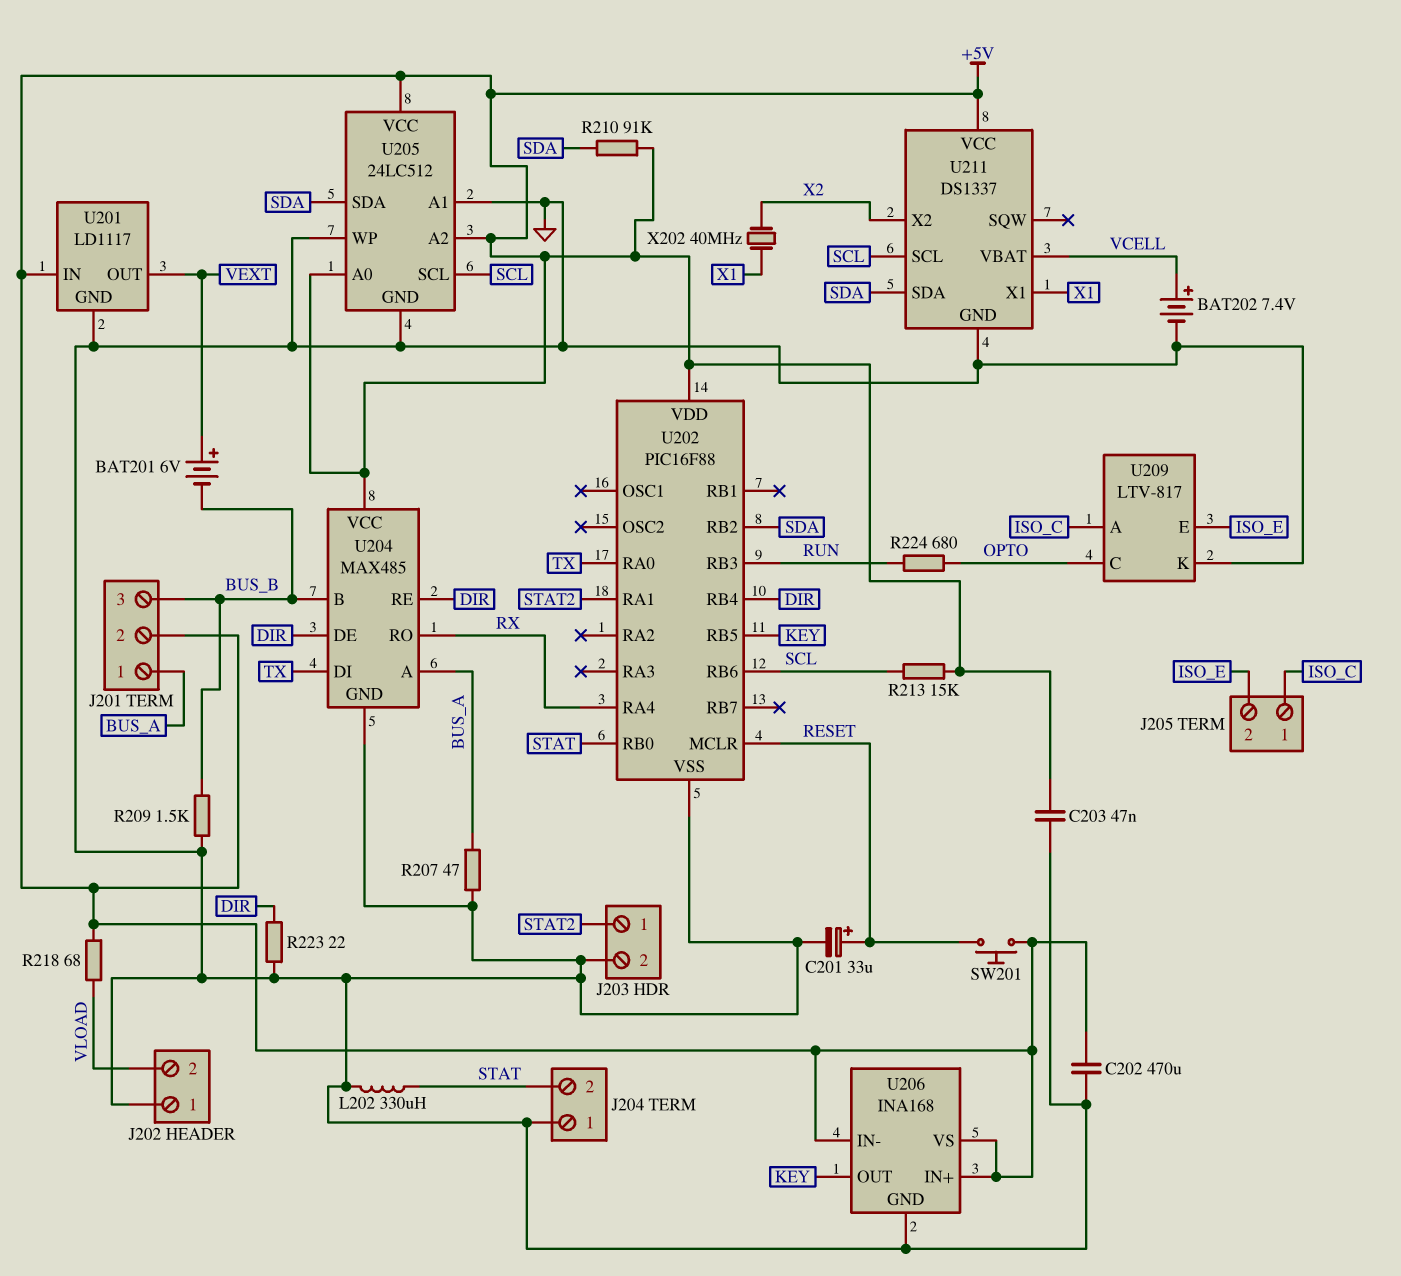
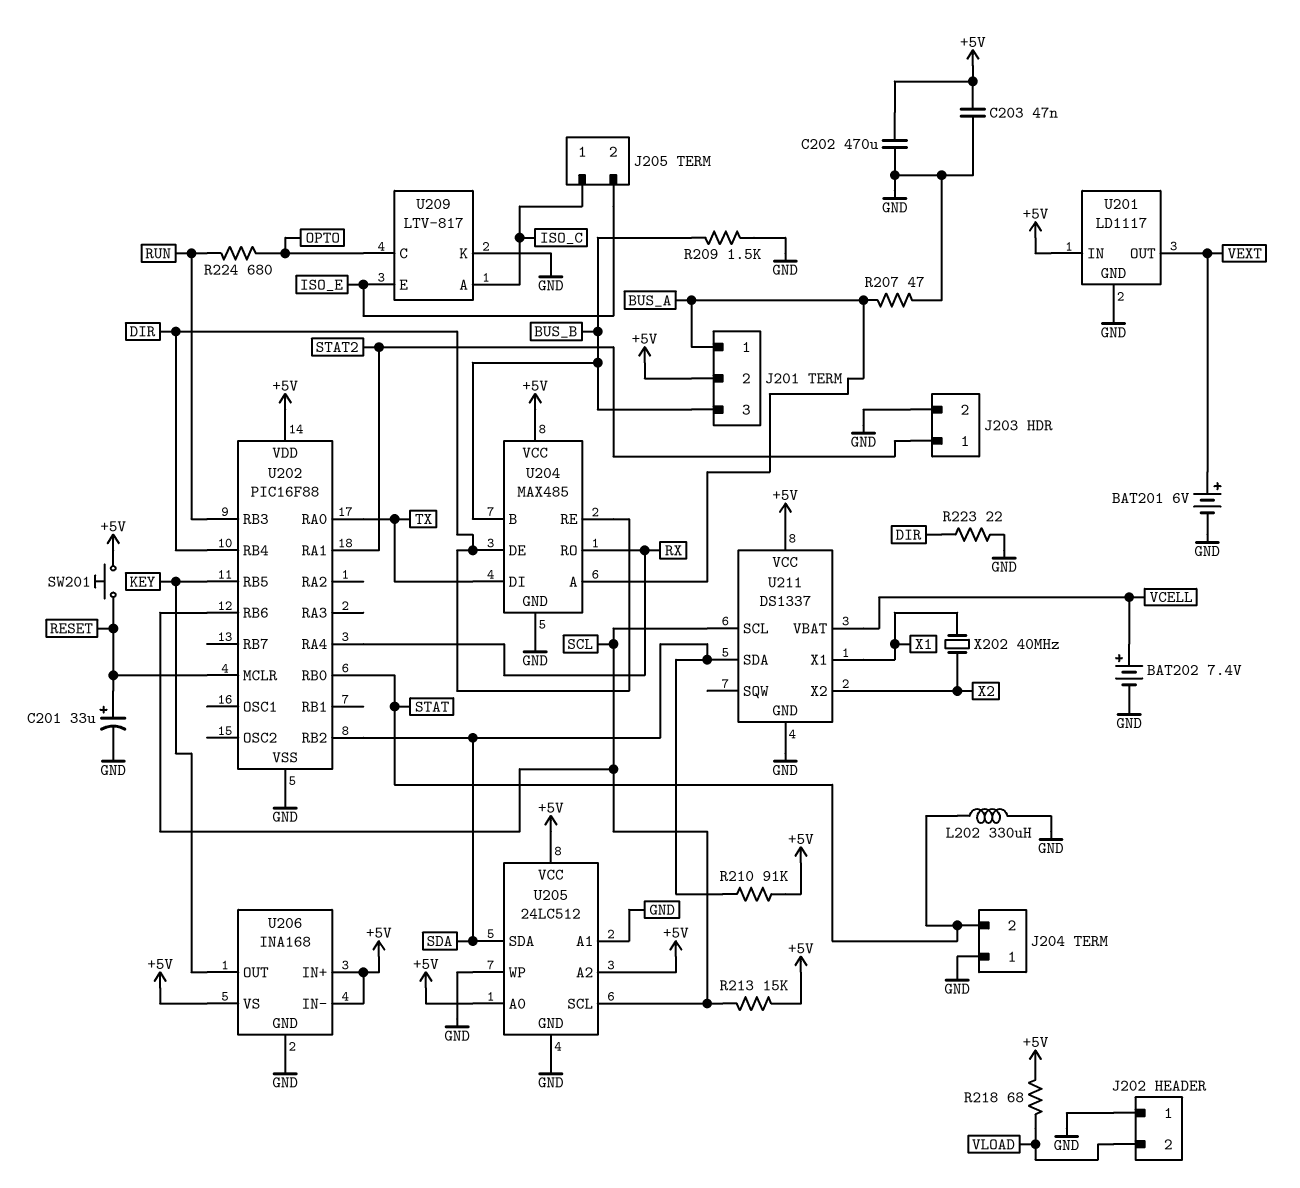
BAT201: 6V (plus VEXT, minus BUS_B) -> 6V (plus VEXT, minus GND)

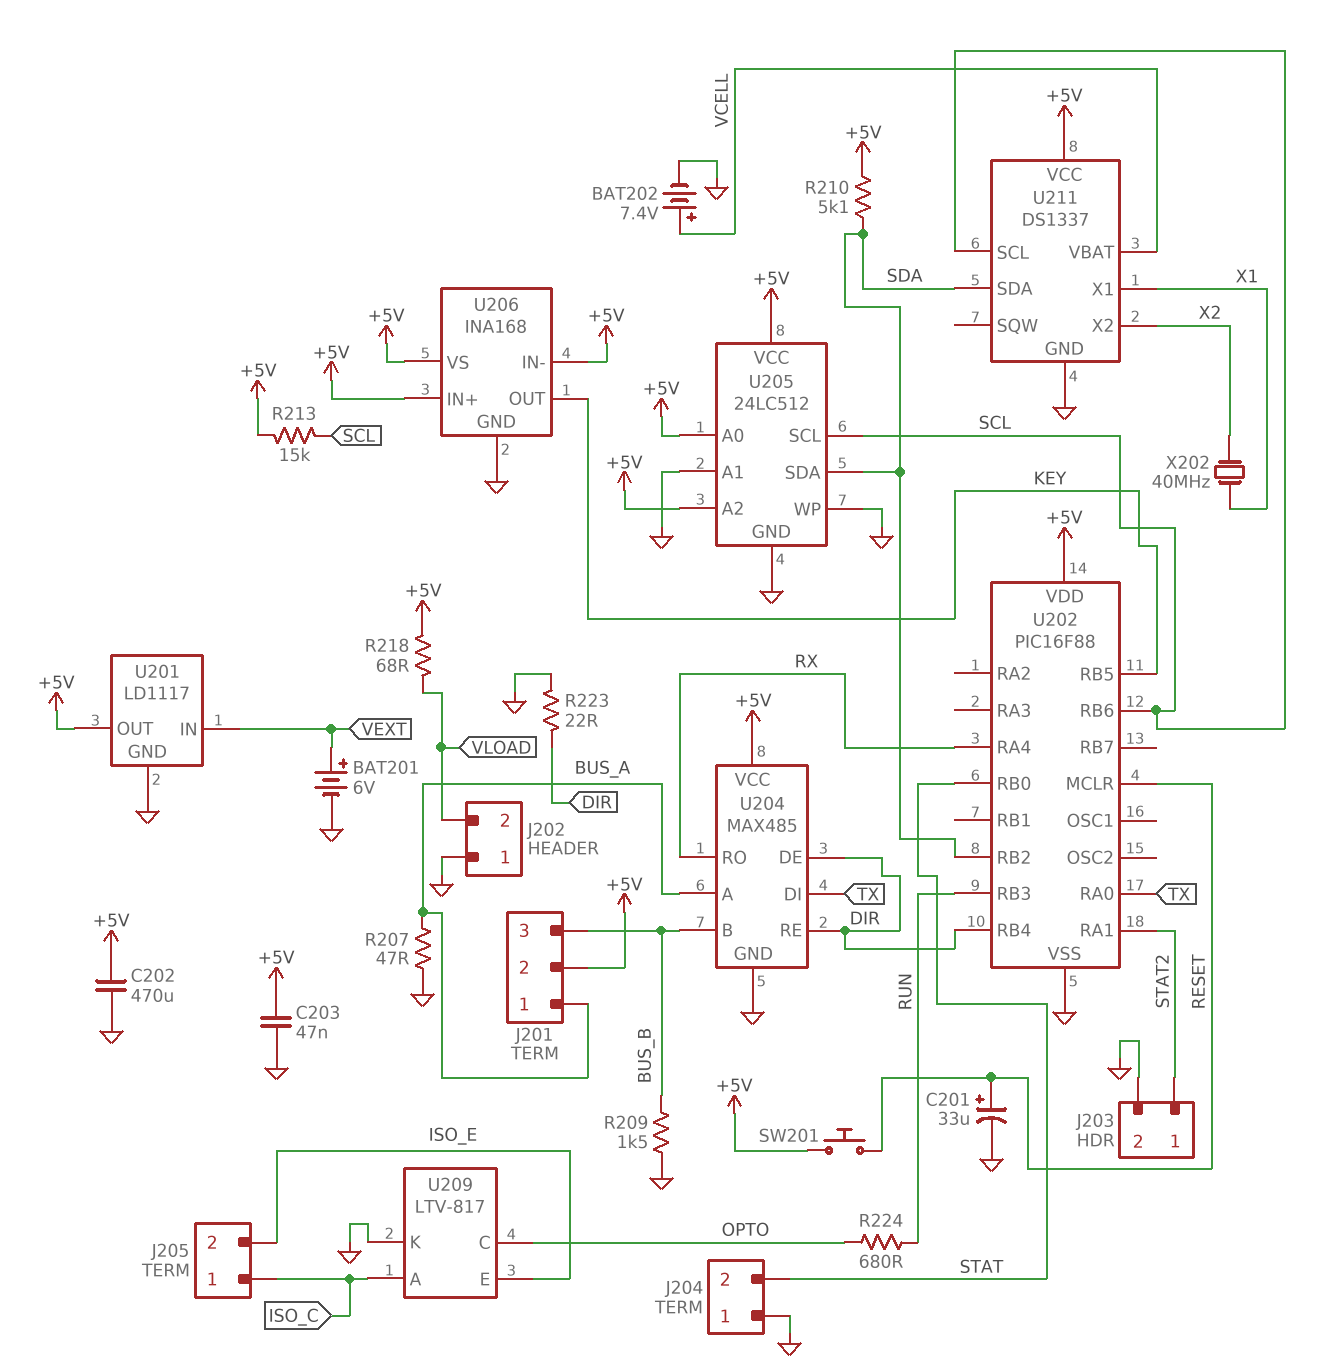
L202: 330uH (GND, STAT) -> none
R210: 91k (+5V, SDA) -> 5.1k (+5V, SDA)
U201 pin IN: +5V -> VEXT
U201 pin OUT: VEXT -> +5V

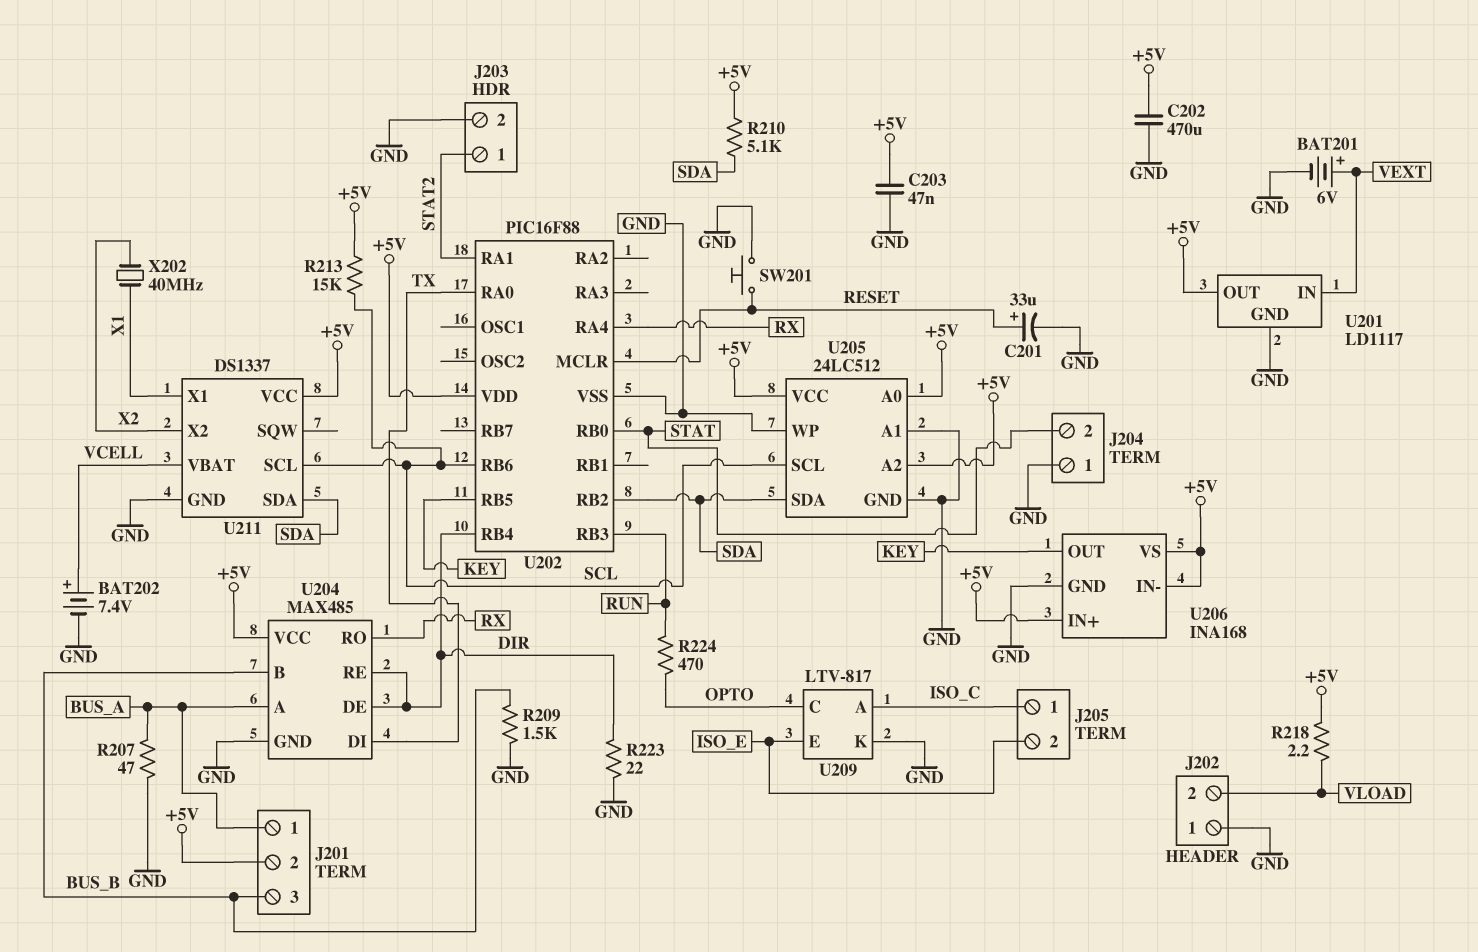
R218: 68 (+5V, VLOAD) -> 2.2 (+5V, VLOAD)
R224: 680 (OPTO, RUN) -> 470 (OPTO, RUN)
SW201: button (+5V, RESET) -> button (GND, RESET)

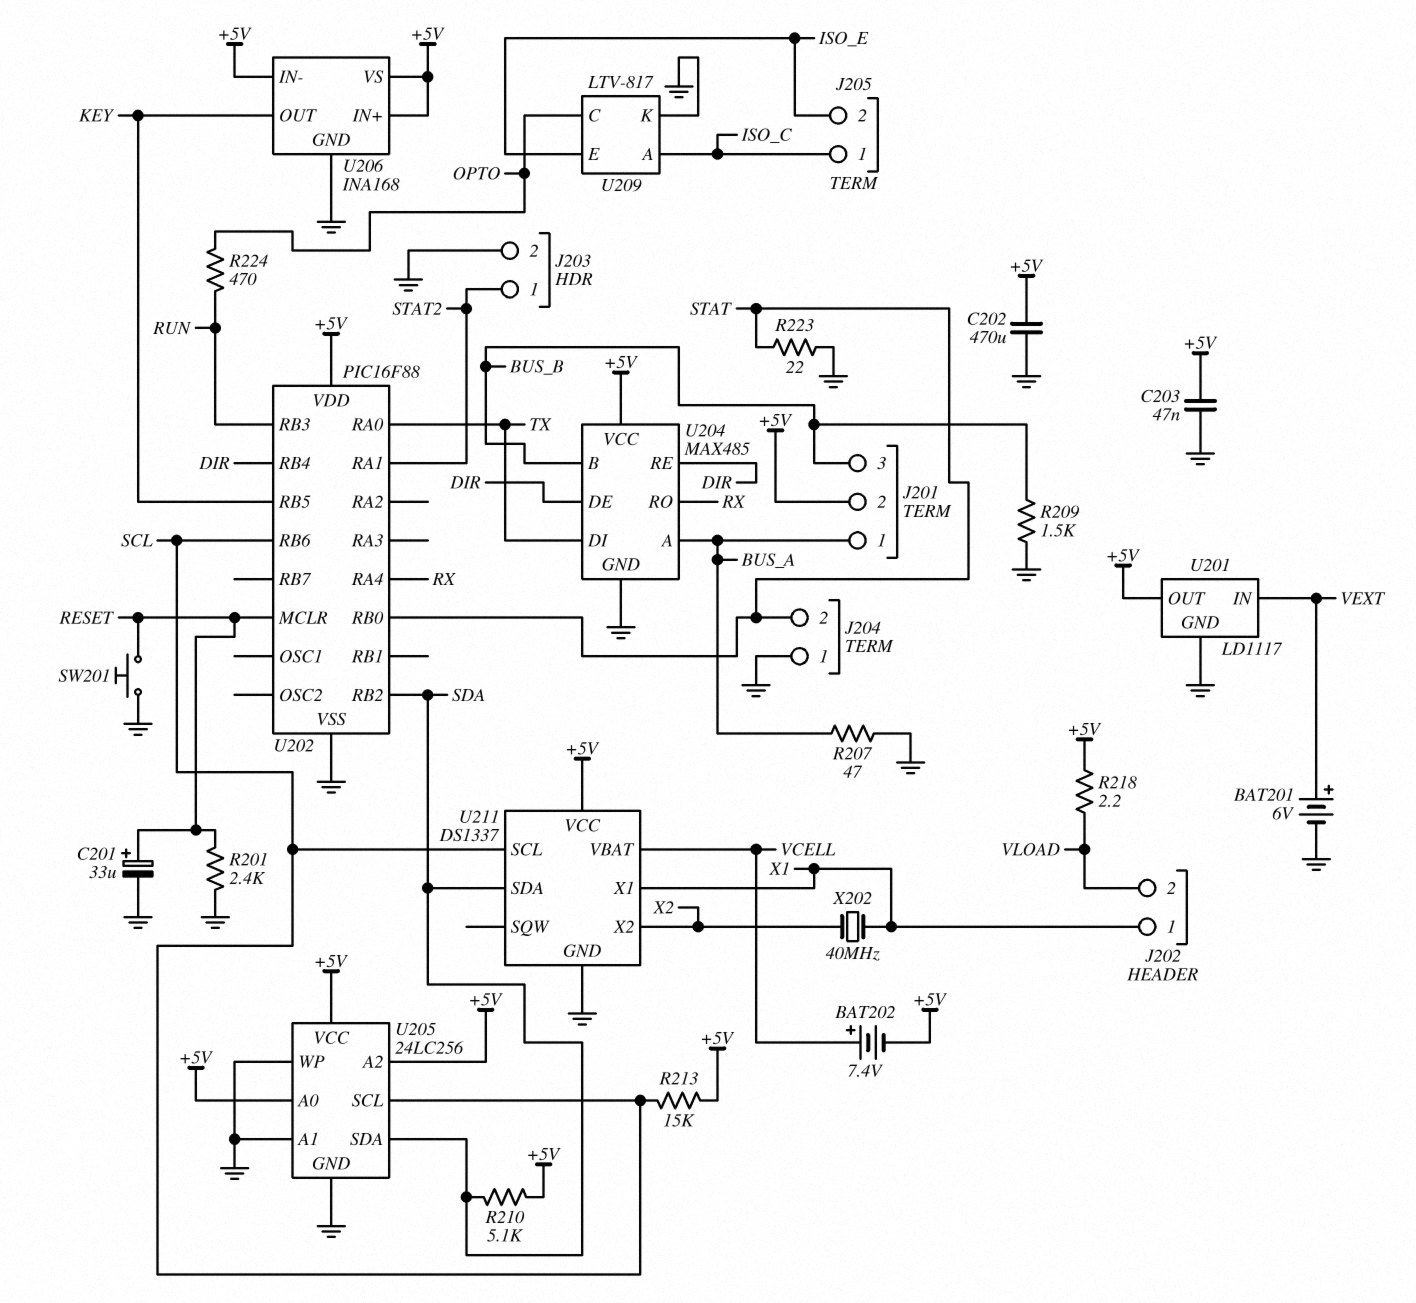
BAT202: 7.4V (plus VCELL, minus GND) -> 7.4V (plus VCELL, minus +5V)
J202 pin 1: GND -> X1
R201: none -> 2.4k (GND, RESET)
R223: 22 (DIR, GND) -> 22 (GND, STAT)
U205: 24LC512 -> 24LC256

